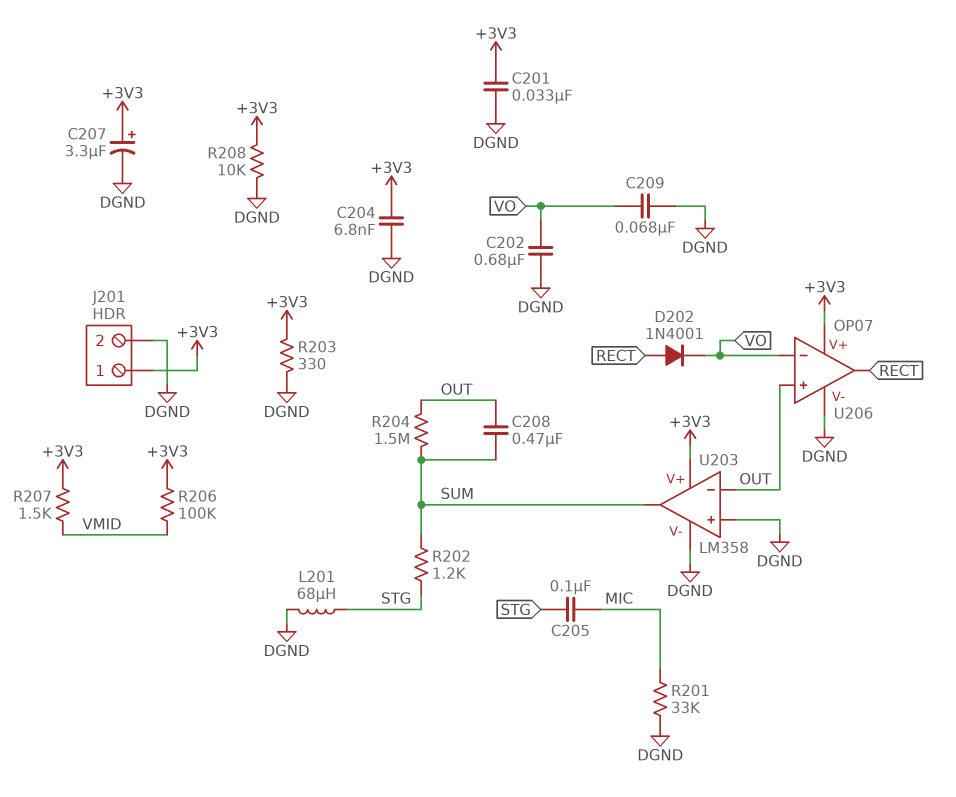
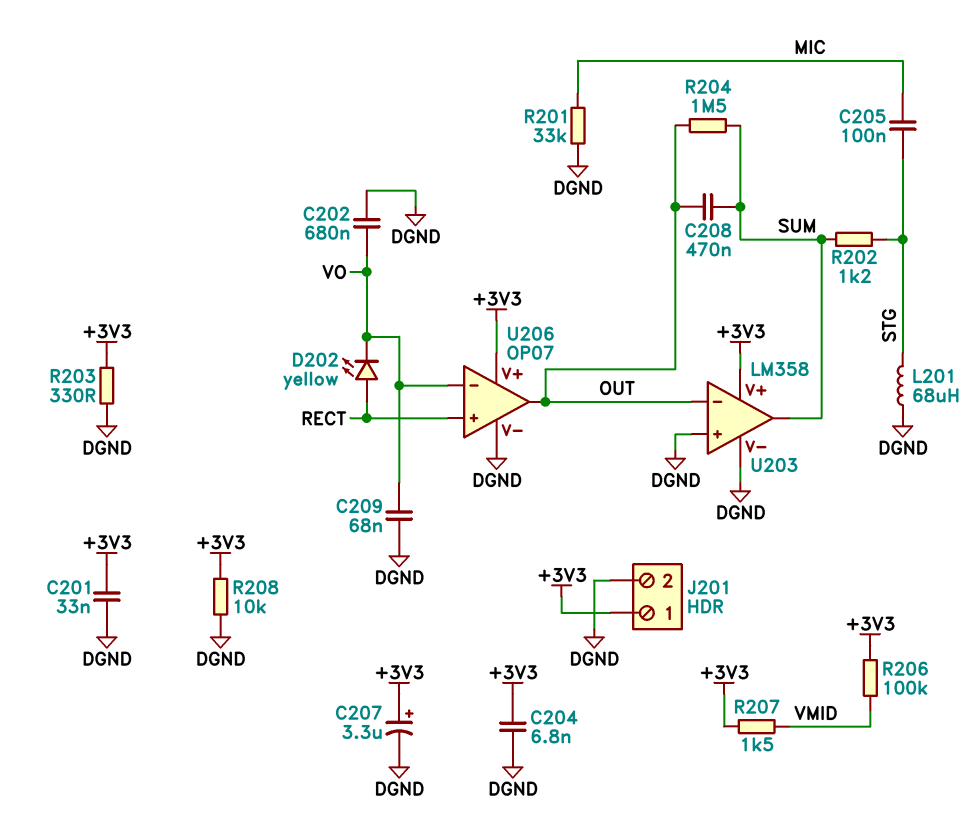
D202: diode 1N4001 (A RECT, K VO) -> LED yellow (A RECT, K VO)
U206 pin in+: OUT -> RECT
U206 pin out: RECT -> OUT

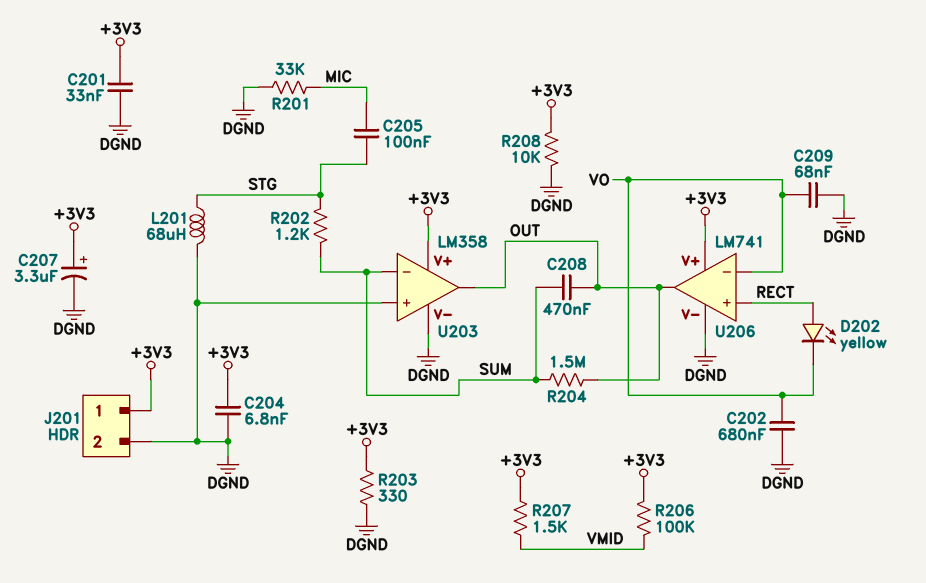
U203 pin in-: OUT -> SUM
U203 pin out: SUM -> OUT
U206: OP07 -> LM741

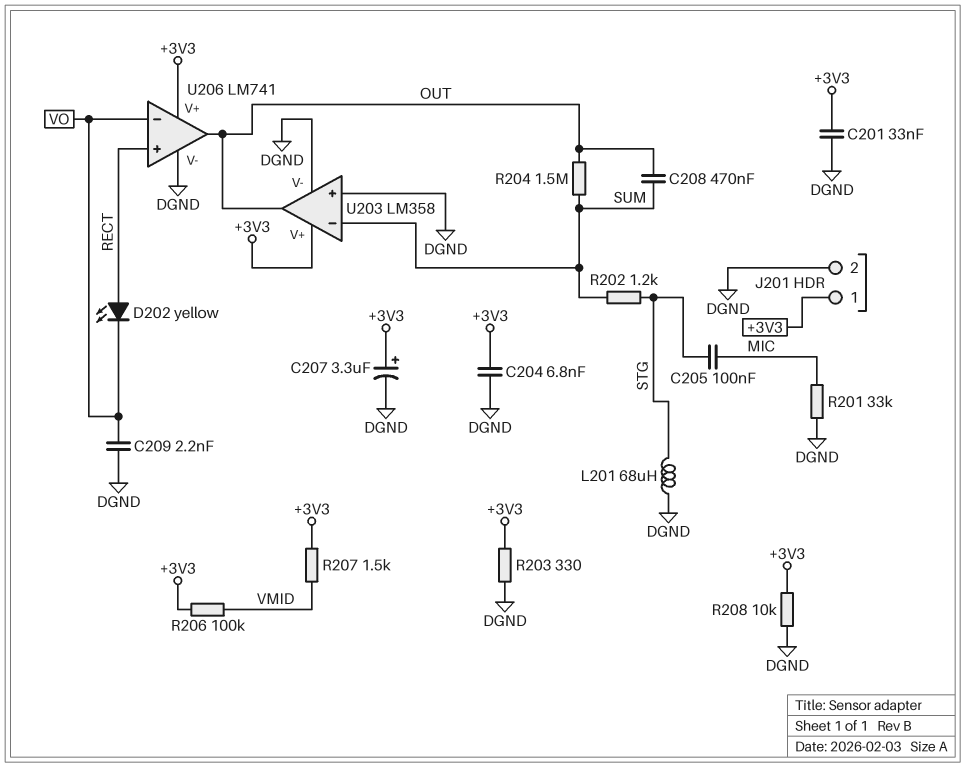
C202: 680nF (DGND, VO) -> none
C209: 68nF (DGND, VO) -> 2.2nF (DGND, VO)

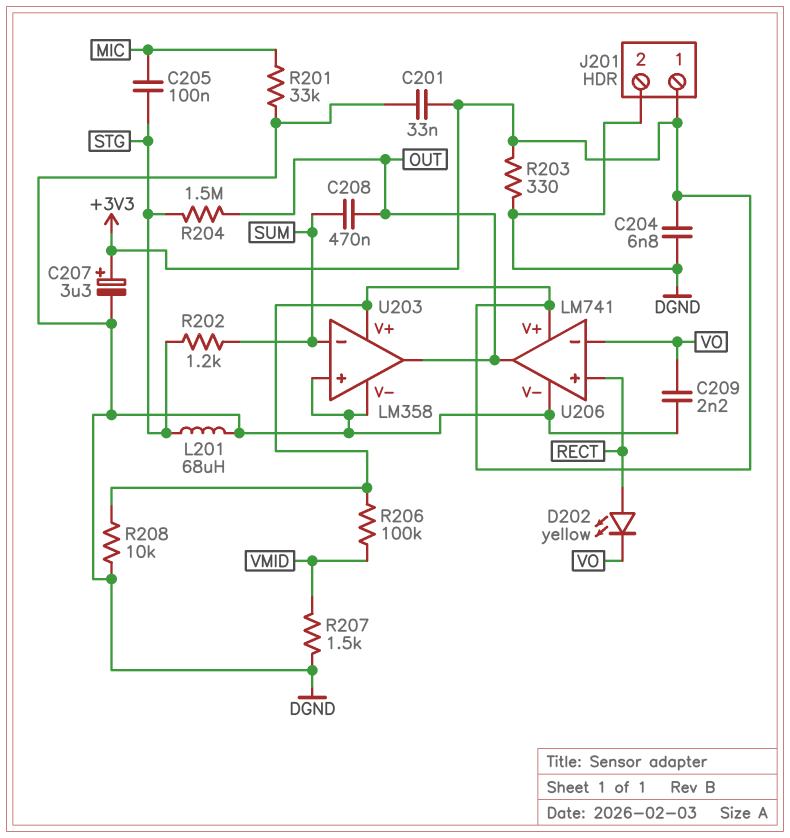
R204: 1.5M (OUT, SUM) -> 1.5M (OUT, STG)
R207: 1.5k (+3V3, VMID) -> 1.5k (DGND, VMID)

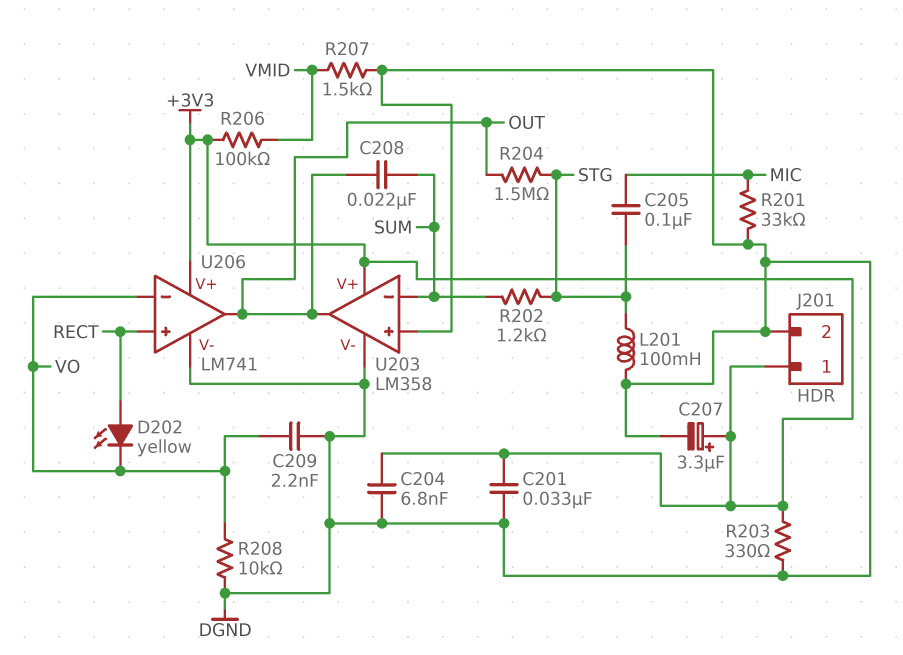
C208: 470nF (OUT, SUM) -> 22nF (OUT, SUM)
L201: 68uH (DGND, STG) -> 100mH (DGND, STG)
R208: 10k (+3V3, DGND) -> 10k (DGND, VO)

